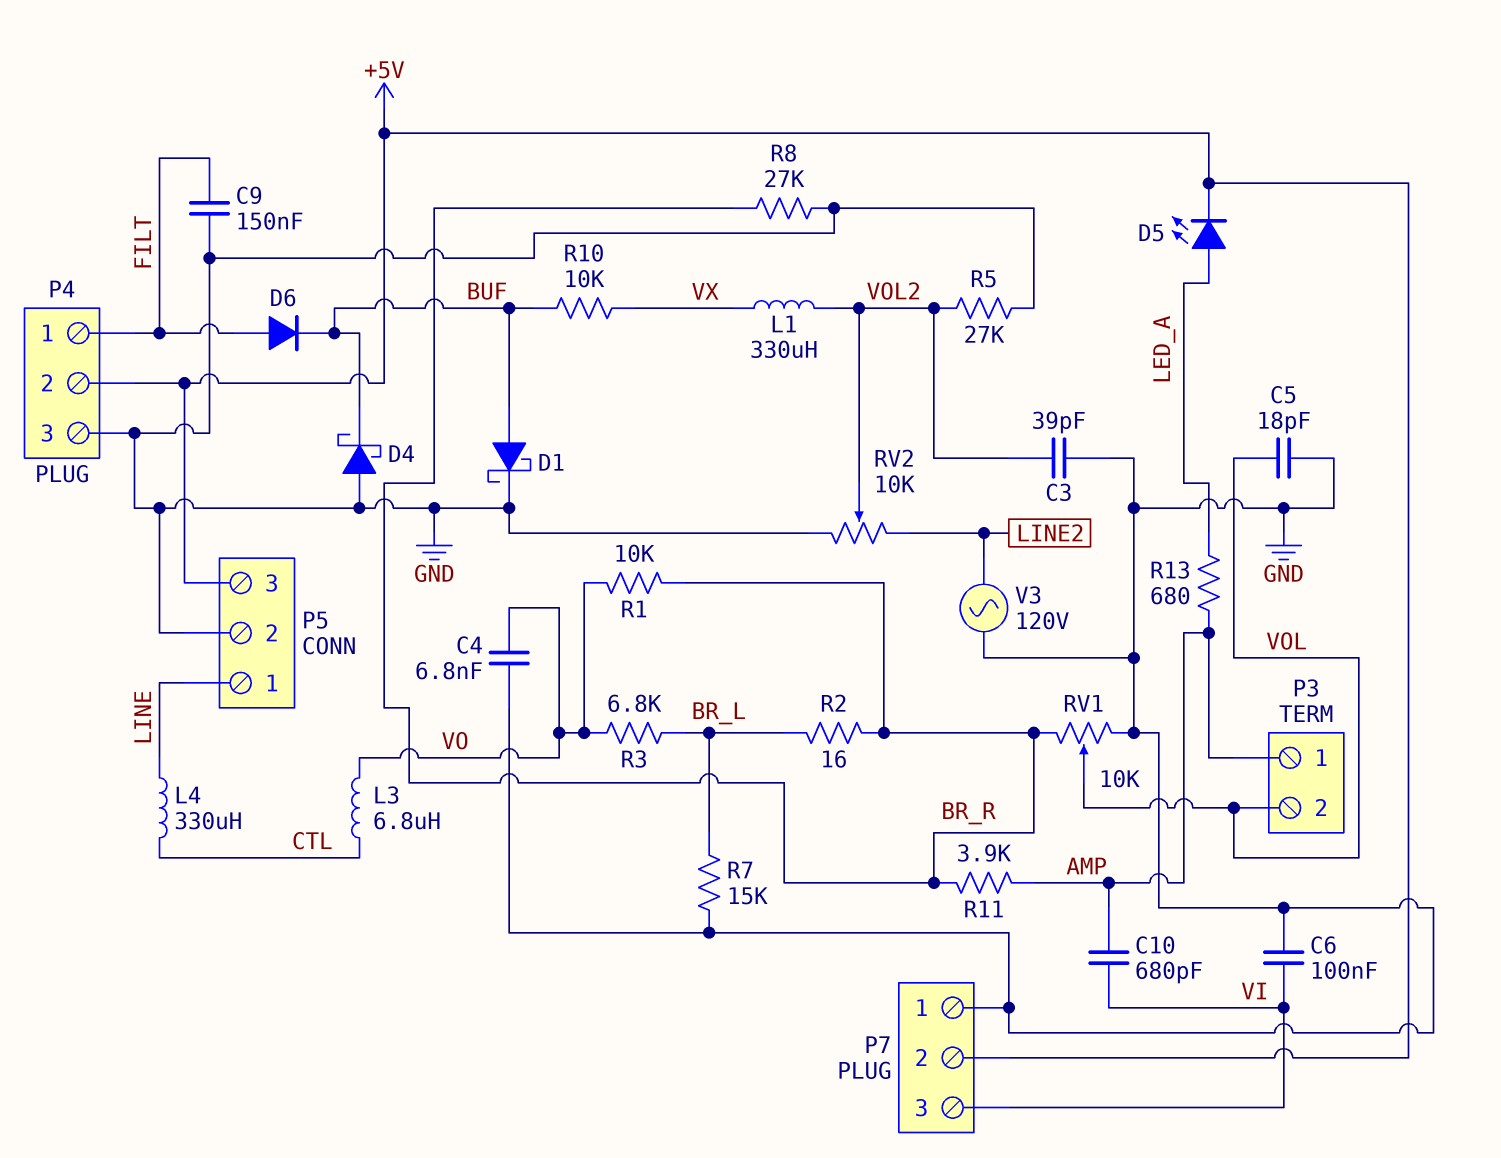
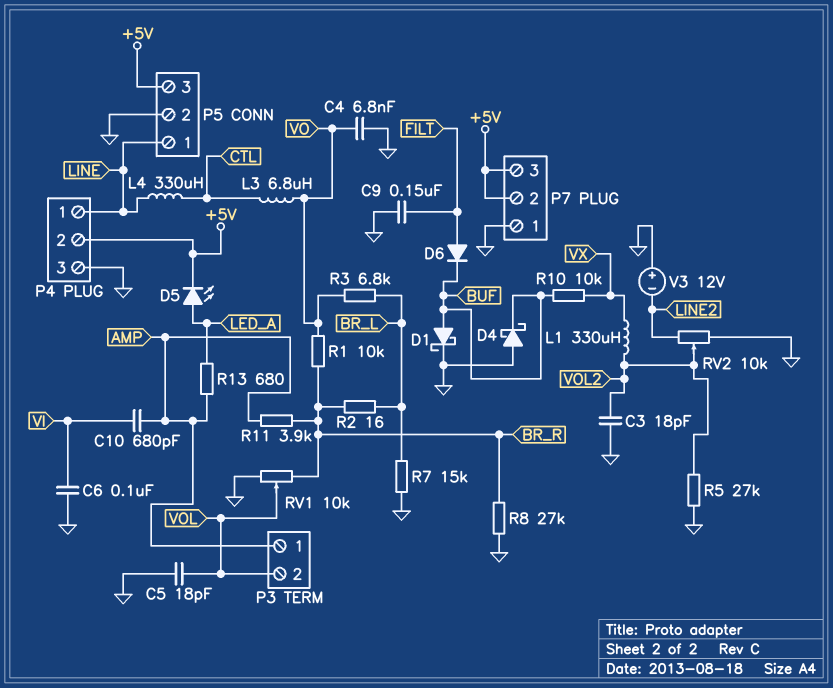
C3: 39pF (GND, VOL2) -> 18pF (GND, VOL2)
P4 pin 1: FILT -> LINE
P7 pin 3: VI -> +5V
V3: AC 120V (GND, LINE2) -> 12V (plus GND, minus LINE2)

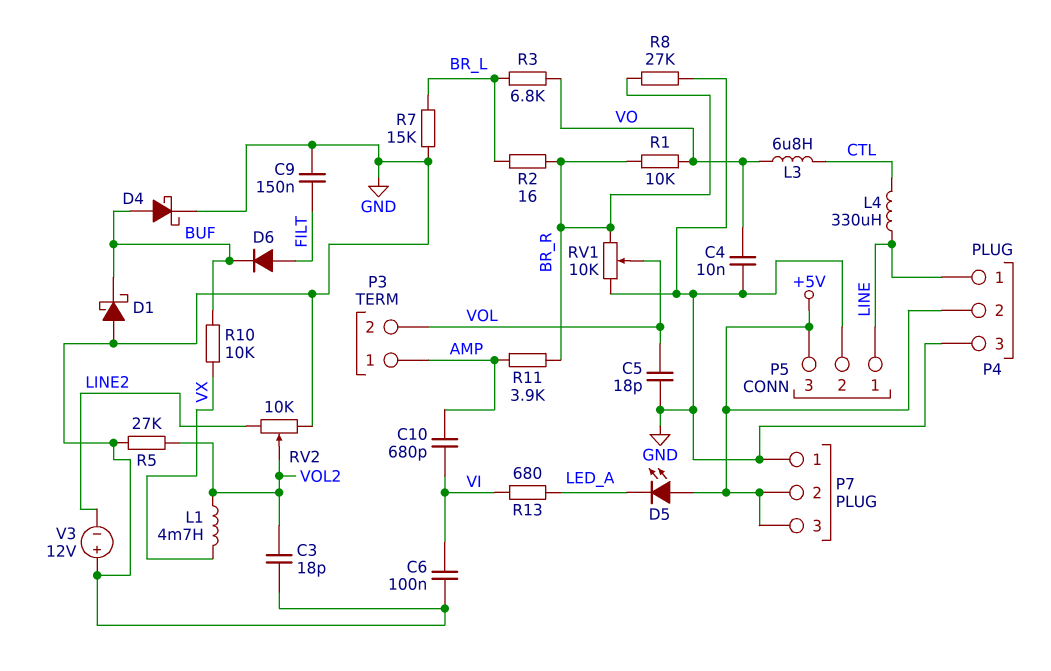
C4: 6.8nF (GND, VO) -> 10nF (GND, VO)
D1: schottky (A BUF, K GND) -> schottky (A GND, K BUF)
D4: schottky (A GND, K BUF) -> schottky (A BUF, K GND)
D5: LED (A LED_A, K +5V) -> LED (A +5V, K LED_A)
L1: 330uH (VOL2, VX) -> 4.7mH (VOL2, VX)
R13: 680 (AMP, LED_A) -> 680 (LED_A, VI)

